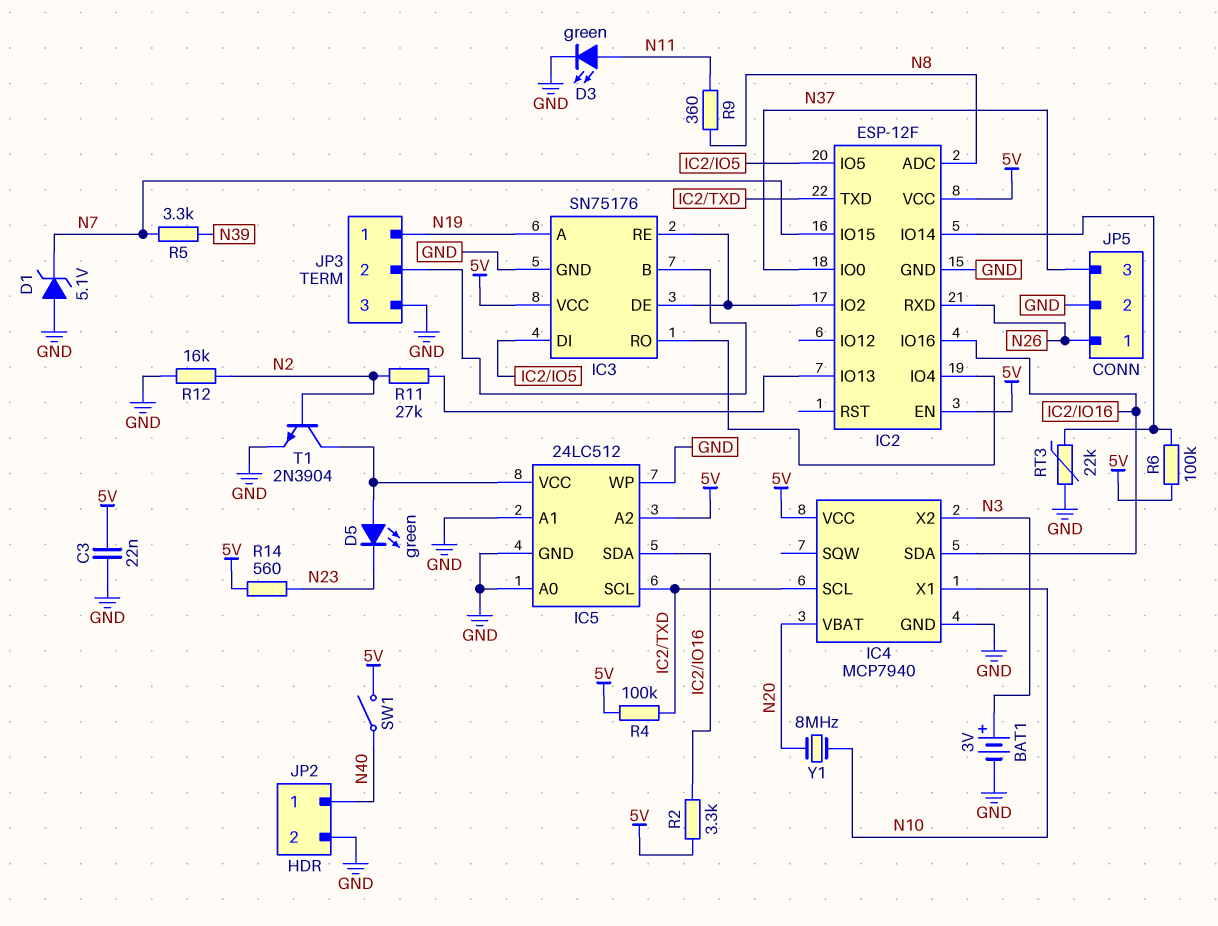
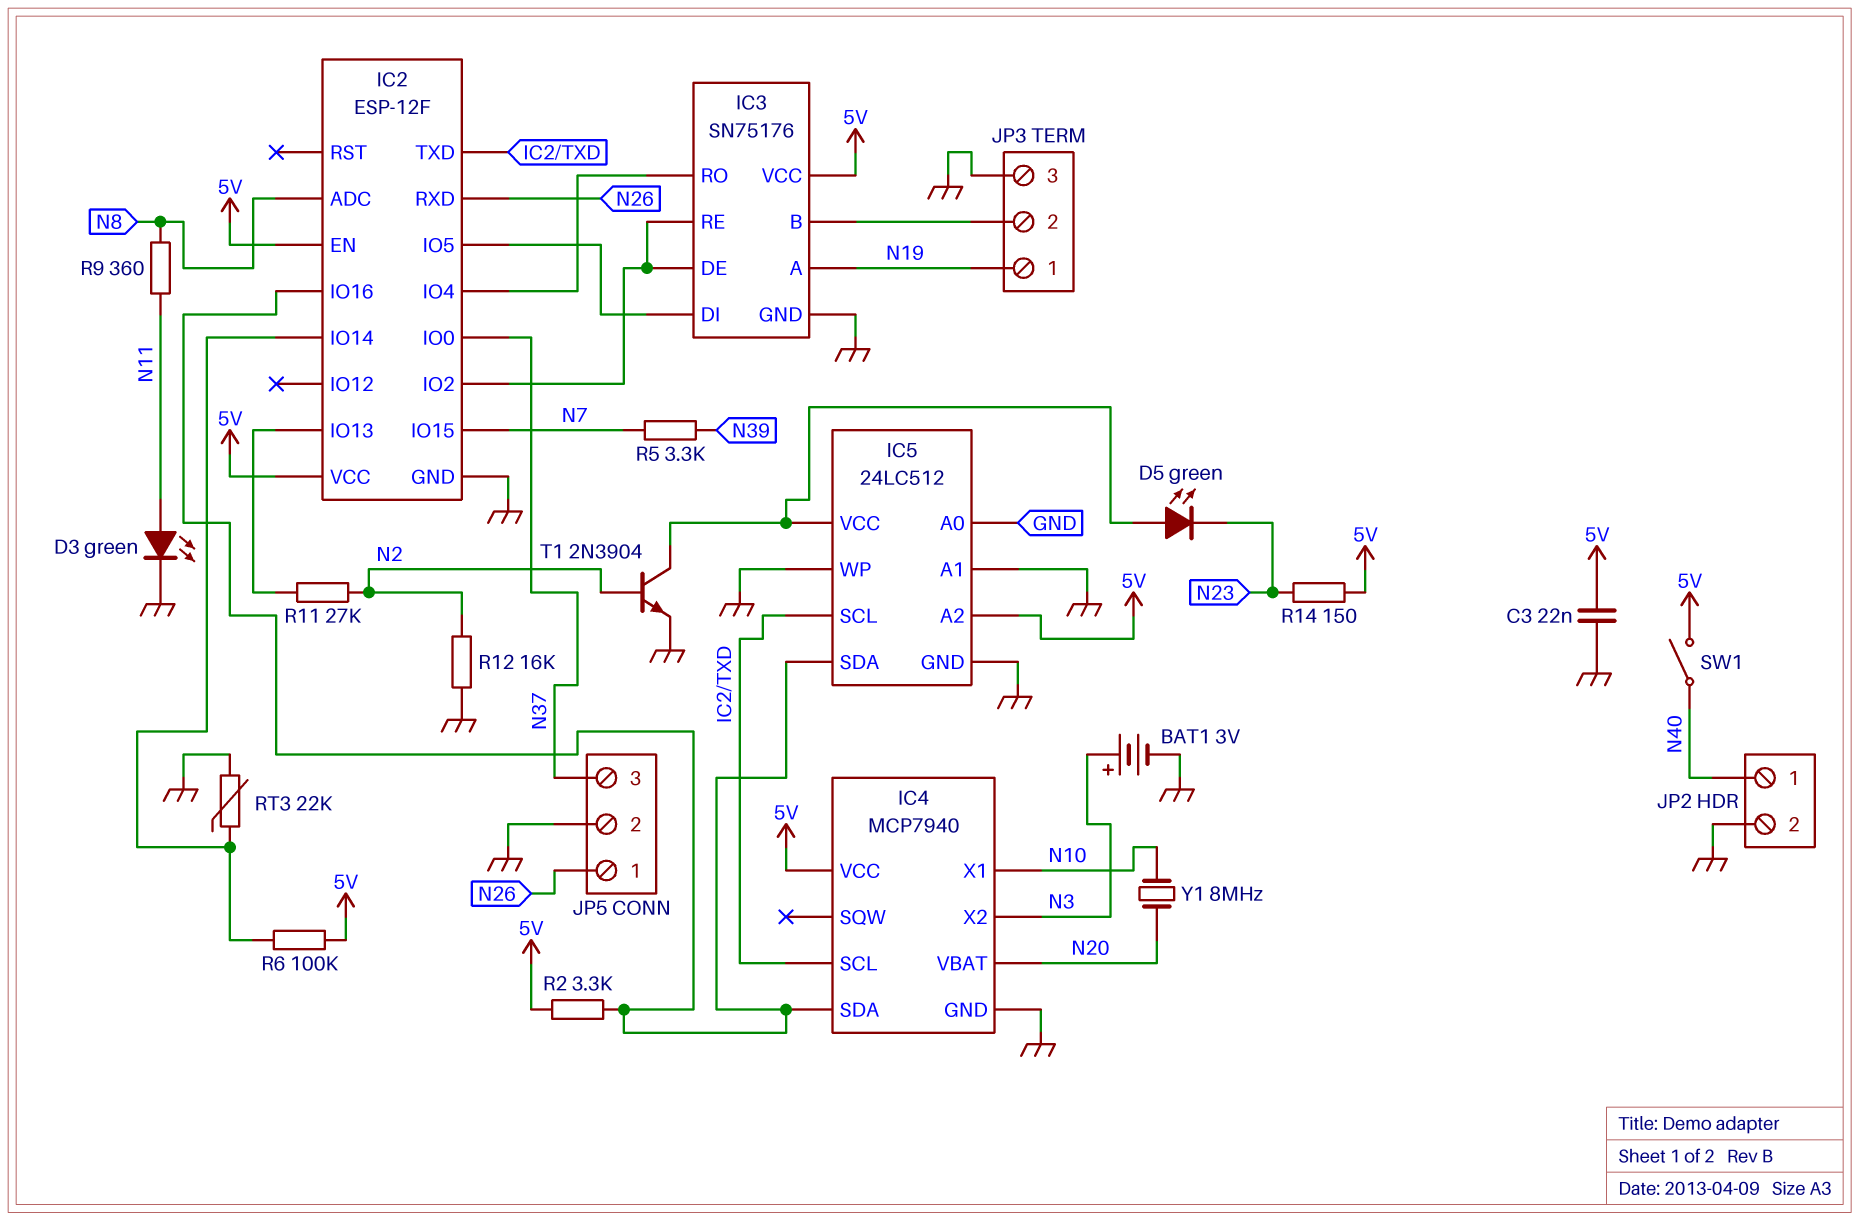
D1: zener 5.1V (A GND, K N7) -> none
R4: 100k (5V, IC2/TXD) -> none
R14: 560 (5V, N23) -> 150 (5V, N23)

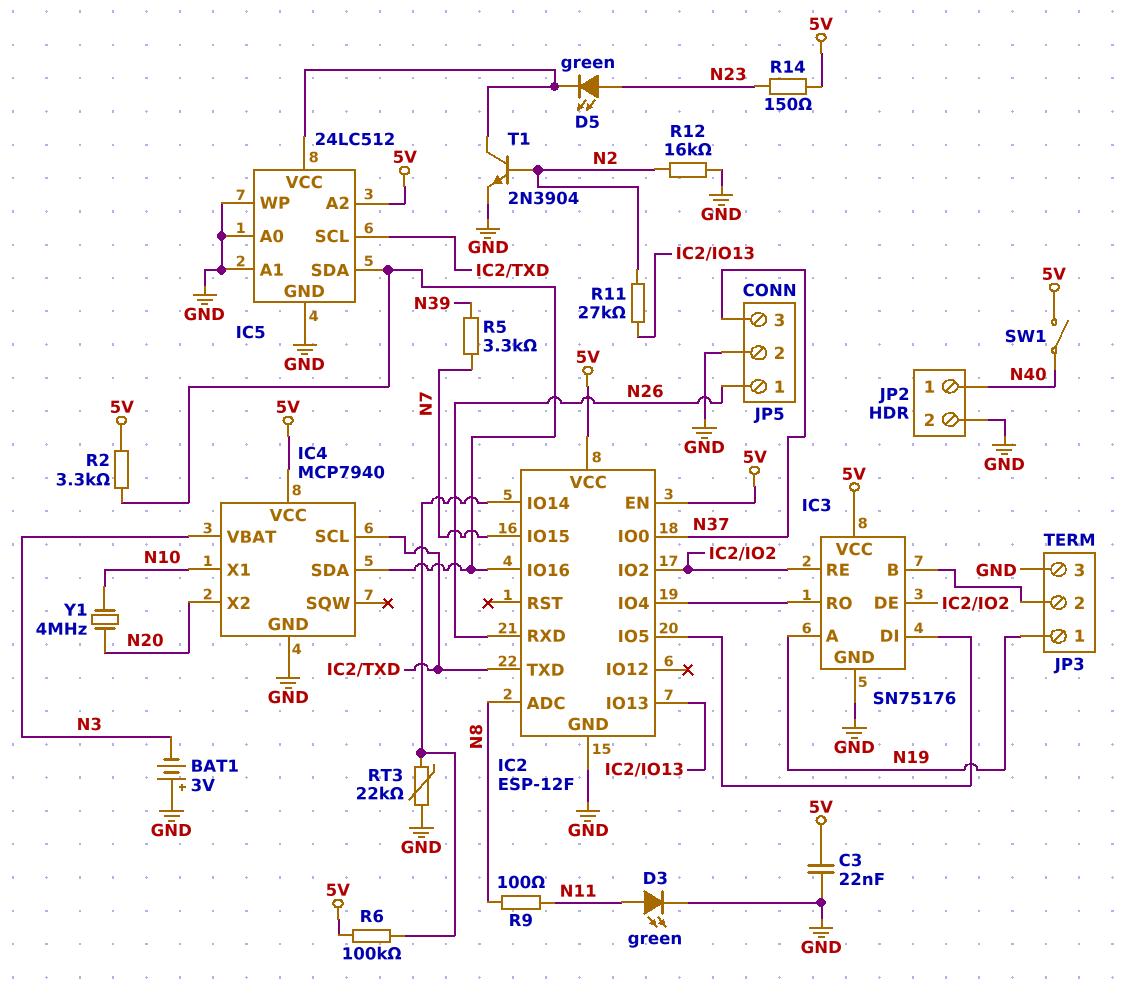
BAT1: 3V (plus N3, minus GND) -> 3V (plus GND, minus N3)
D5: LED green (A IC5/VCC, K N23) -> LED green (A N23, K IC5/VCC)
IC4 pin VBAT: N20 -> N3
IC4 pin X2: N3 -> N20
R9: 360 (N8, N11) -> 100 (N8, N11)
Y1: 8MHz (N10, N20) -> 4MHz (N10, N20)

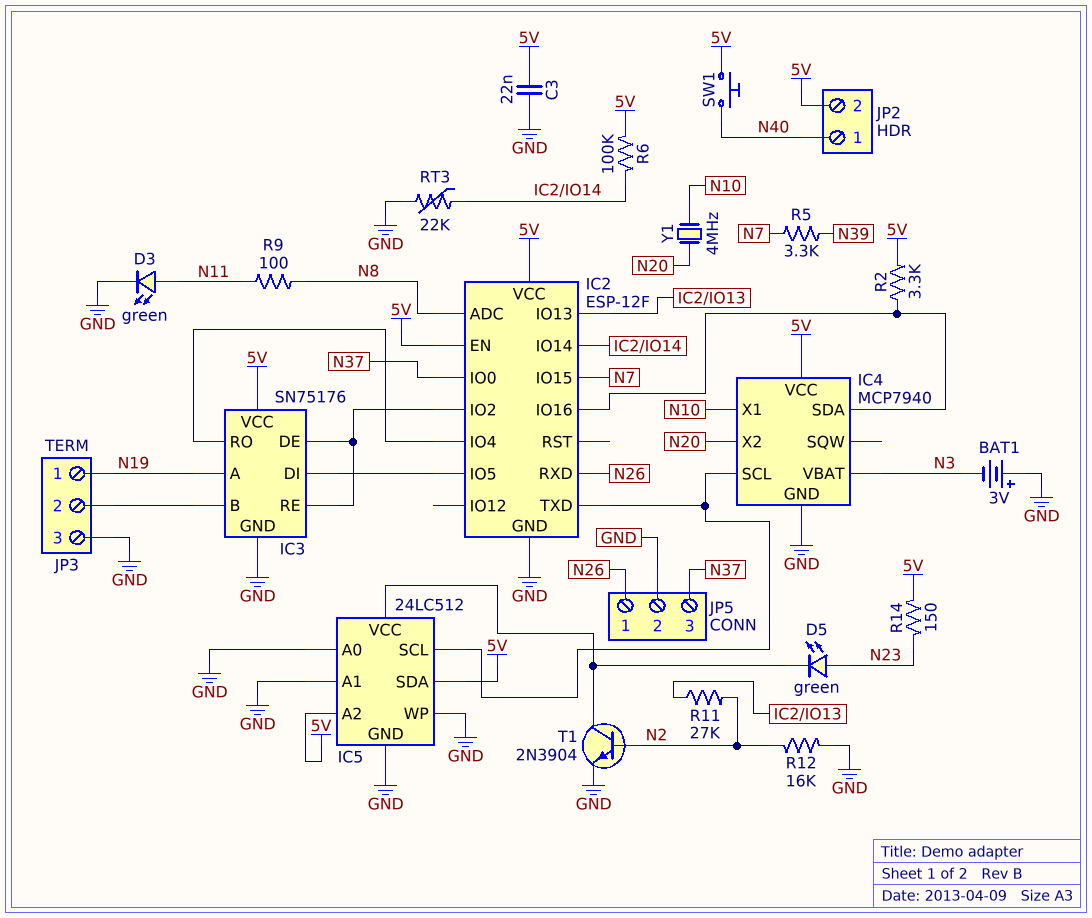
IC5 pin SDA: IC2/IO16 -> 5V
JP2 pin 2: GND -> 5V
SW1: switch (5V, N40) -> button (5V, N40)

